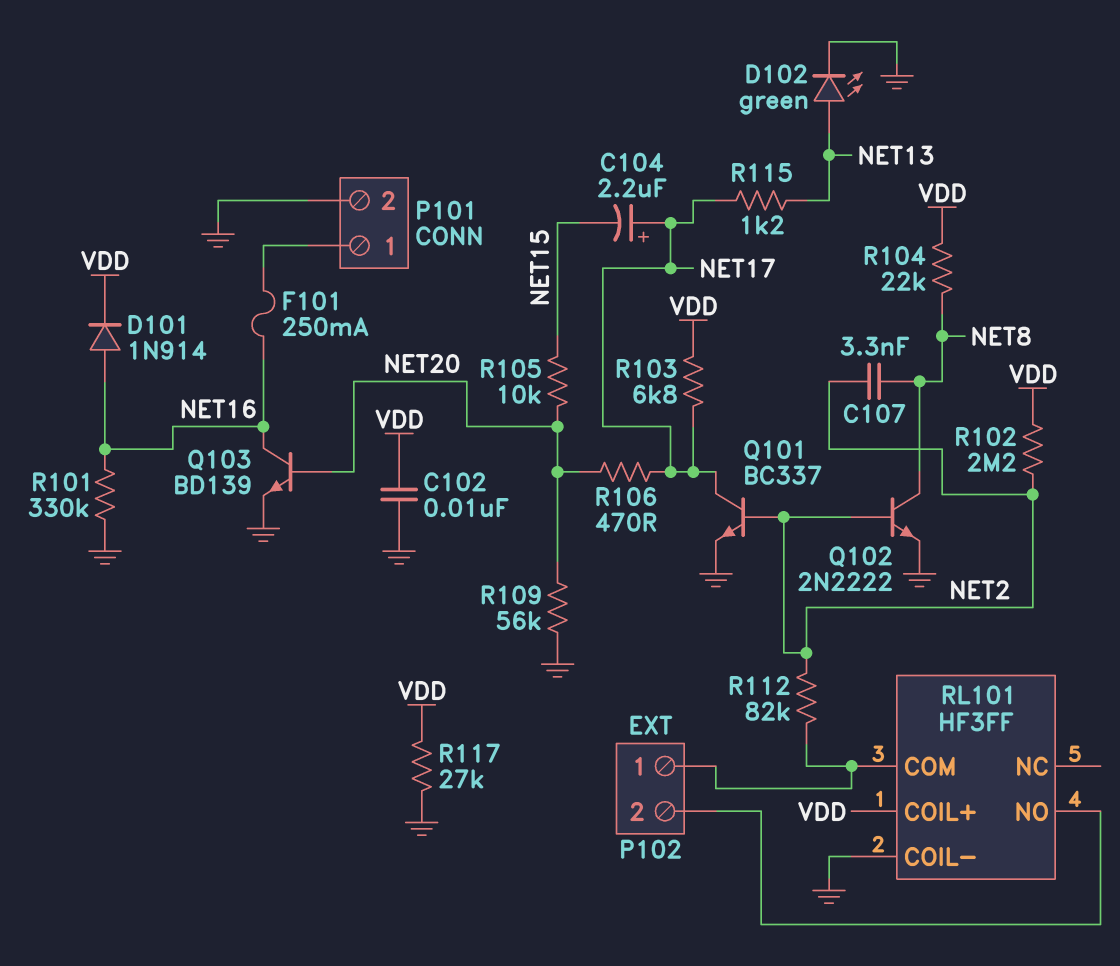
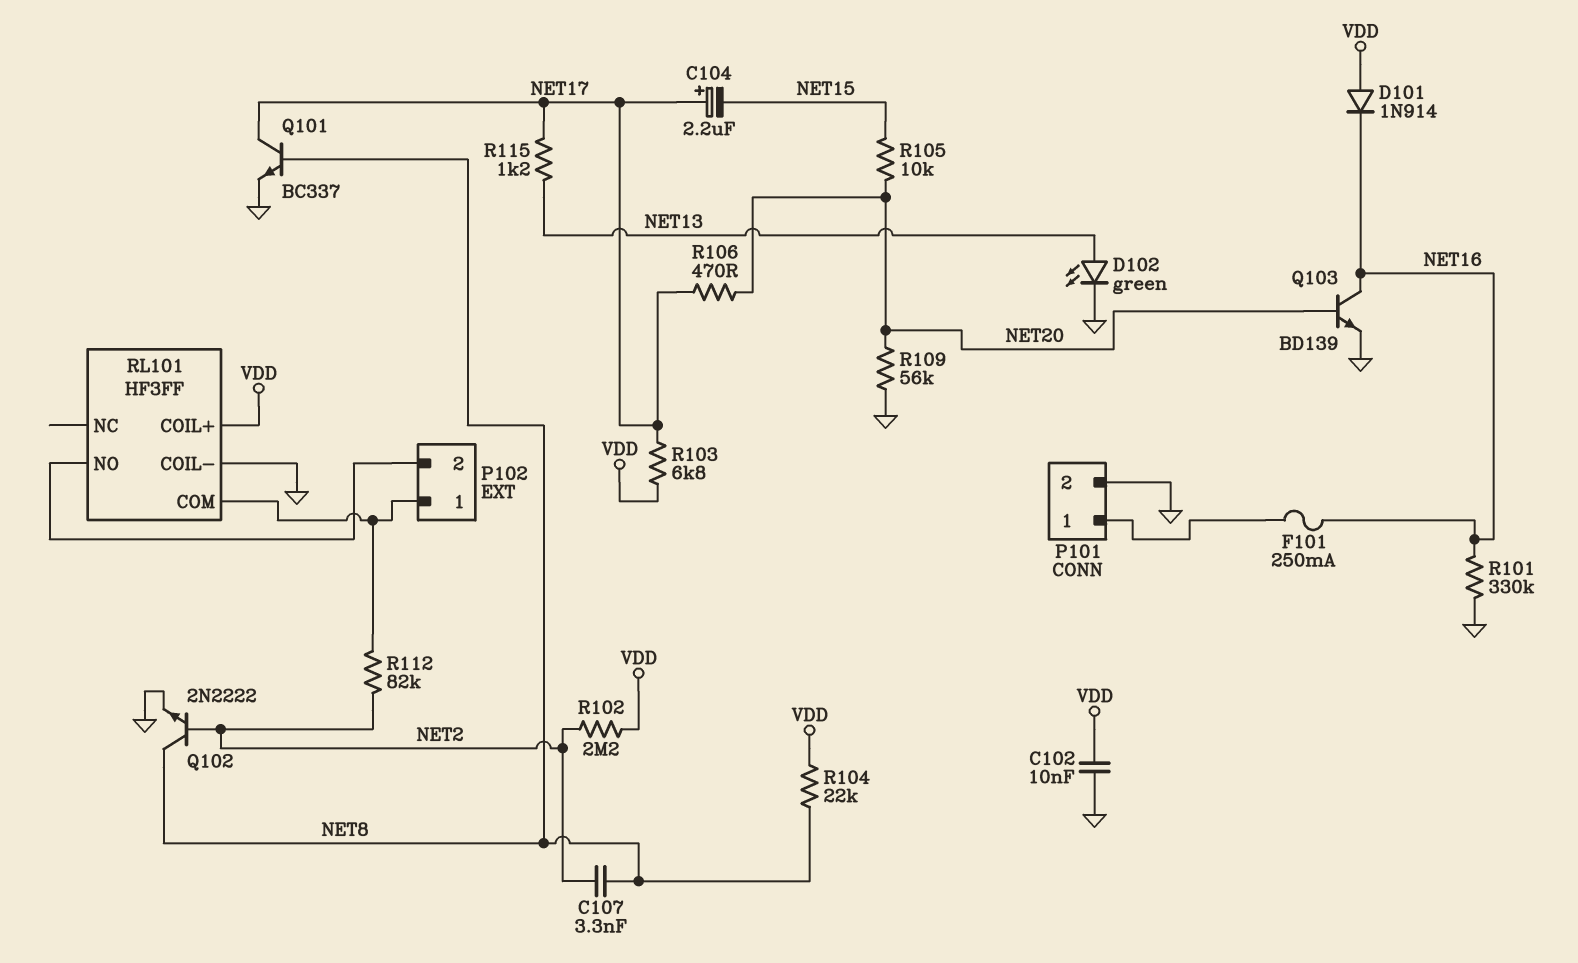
D101: diode 1N914 (A NET16, K VDD) -> diode 1N914 (A VDD, K NET16)
Q101: NPN BC337 (B NET2, C NET17, E GND) -> NPN BC337 (B NET8, C NET17, E GND)
R117: 27k (GND, VDD) -> none

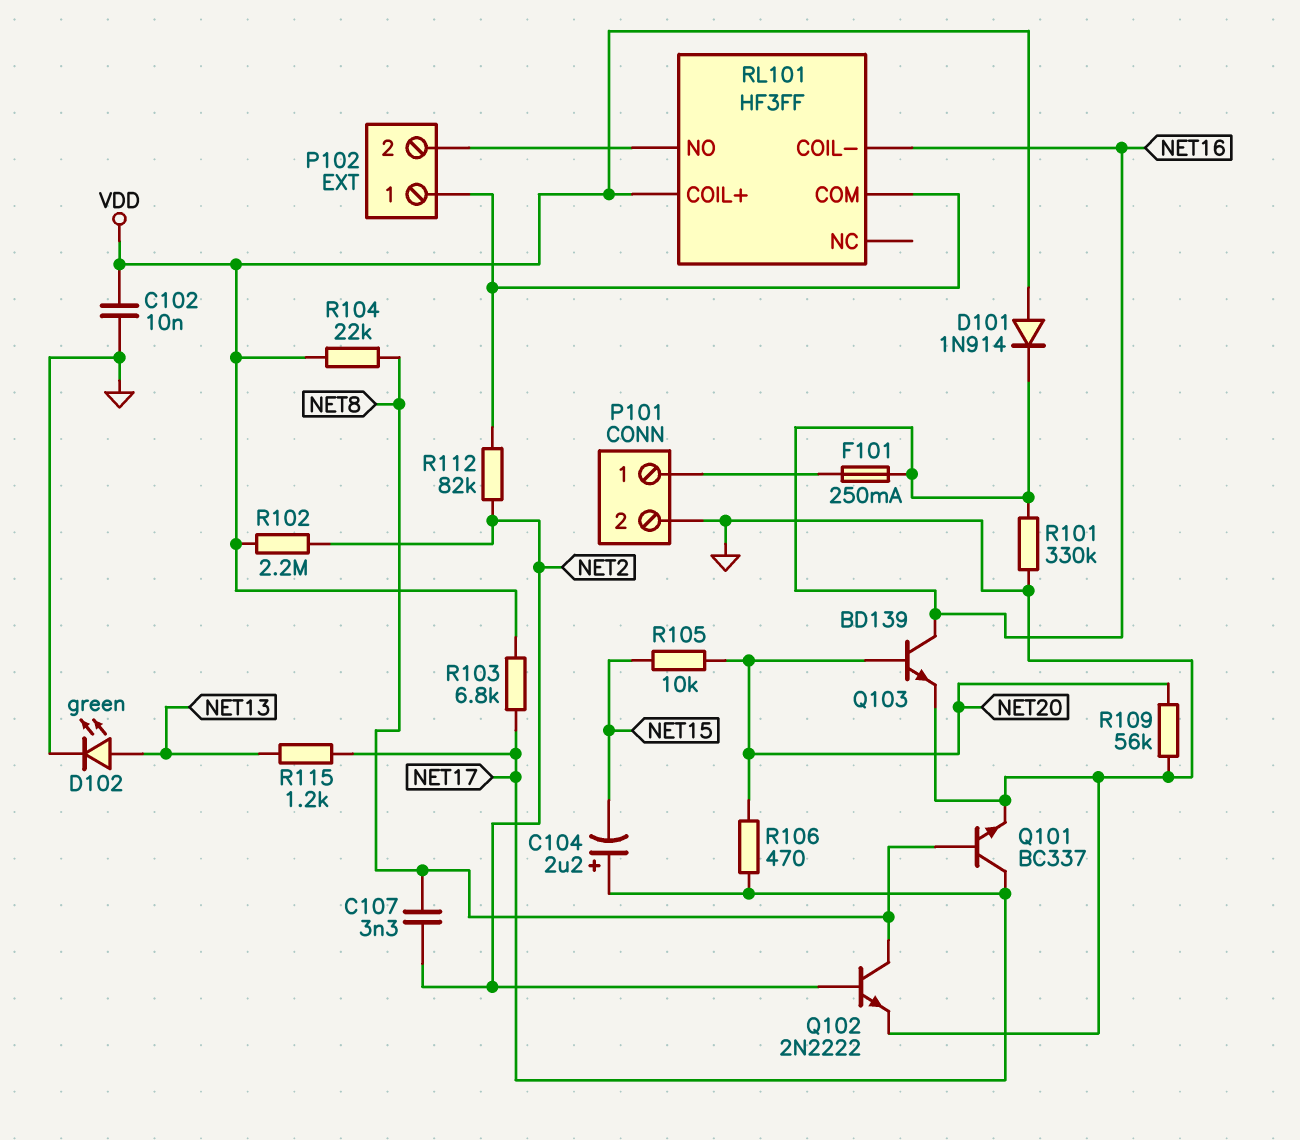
RL101 pin COIL-: GND -> NET16

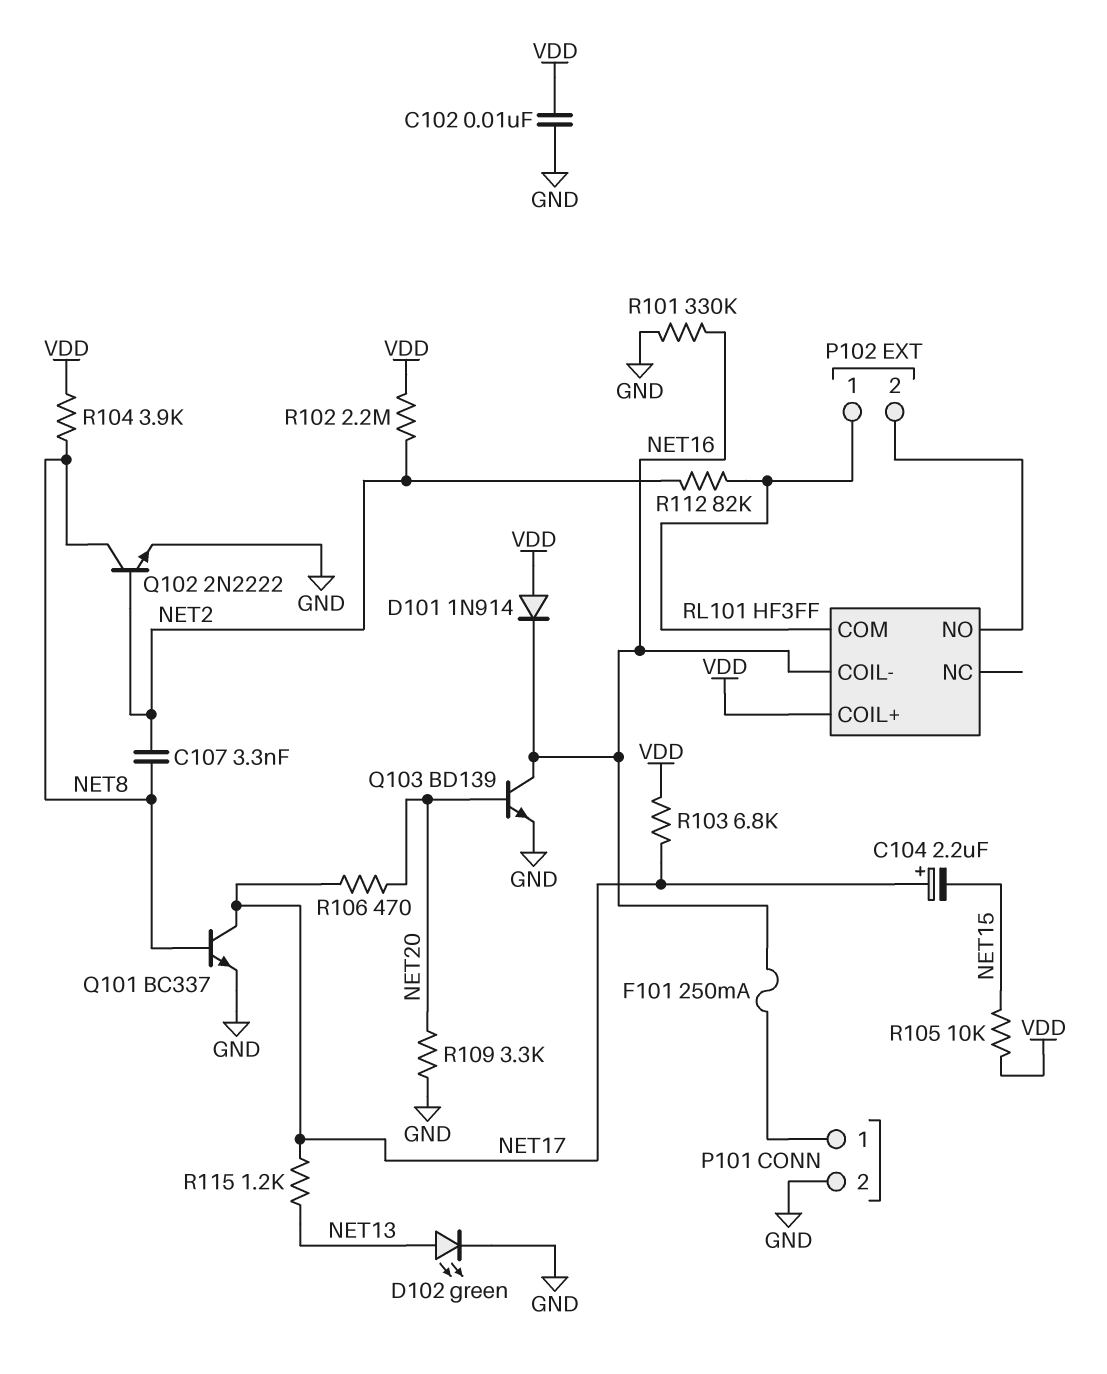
R104: 22k (NET8, VDD) -> 3.9k (NET8, VDD)
R105: 10k (NET15, NET20) -> 10k (NET15, VDD)
R109: 56k (GND, NET20) -> 3.3k (GND, NET20)

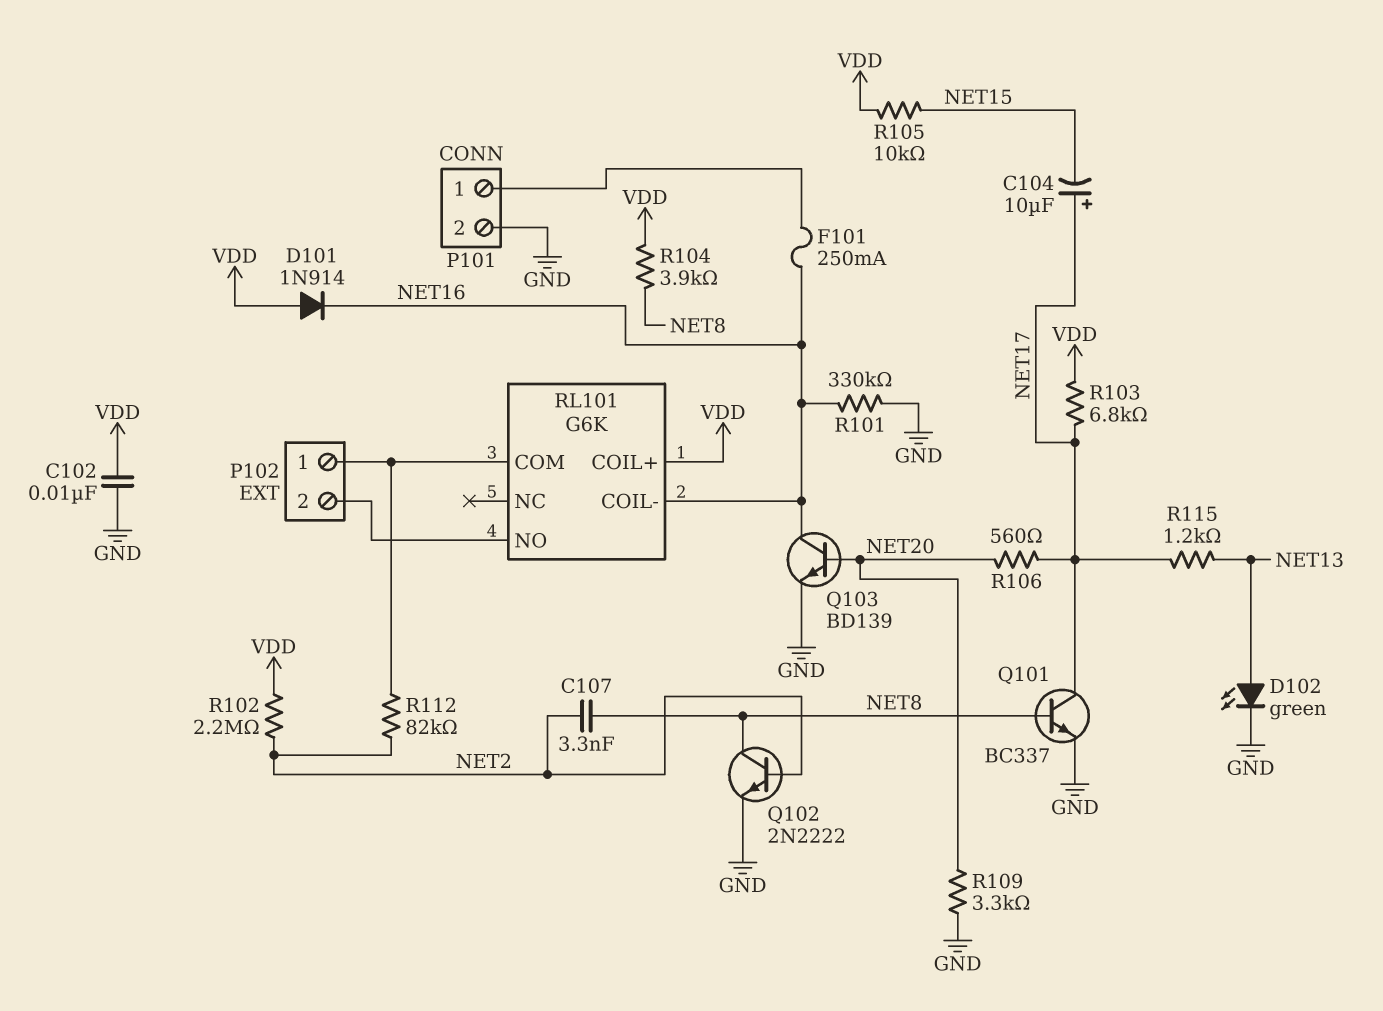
C104: 2.2uF (plus NET17, minus NET15) -> 10uF (plus NET17, minus NET15)
R106: 470 (NET17, NET20) -> 560 (NET17, NET20)
RL101: HF3FF -> G6K

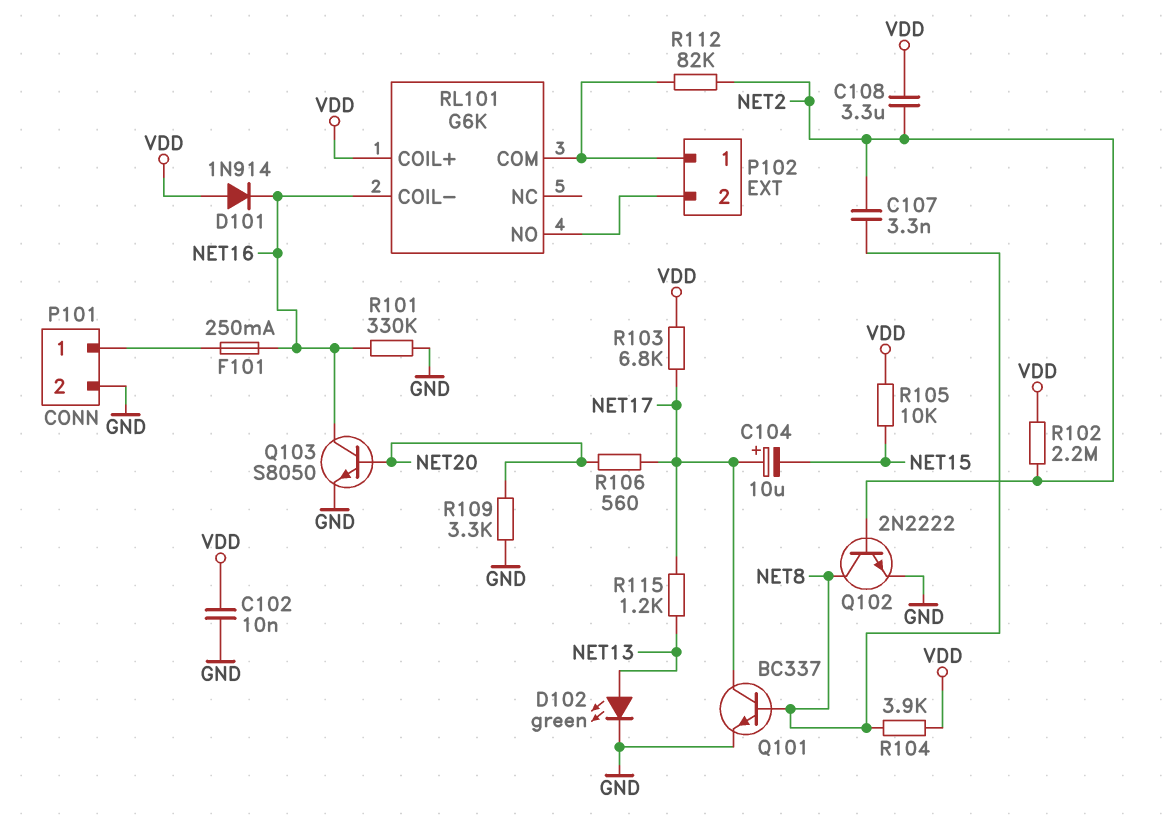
C108: none -> 3.3uF (NET2, VDD)
Q103: NPN BD139 (B NET20, C NET16, E GND) -> NPN S8050 (B NET20, C NET16, E GND)

